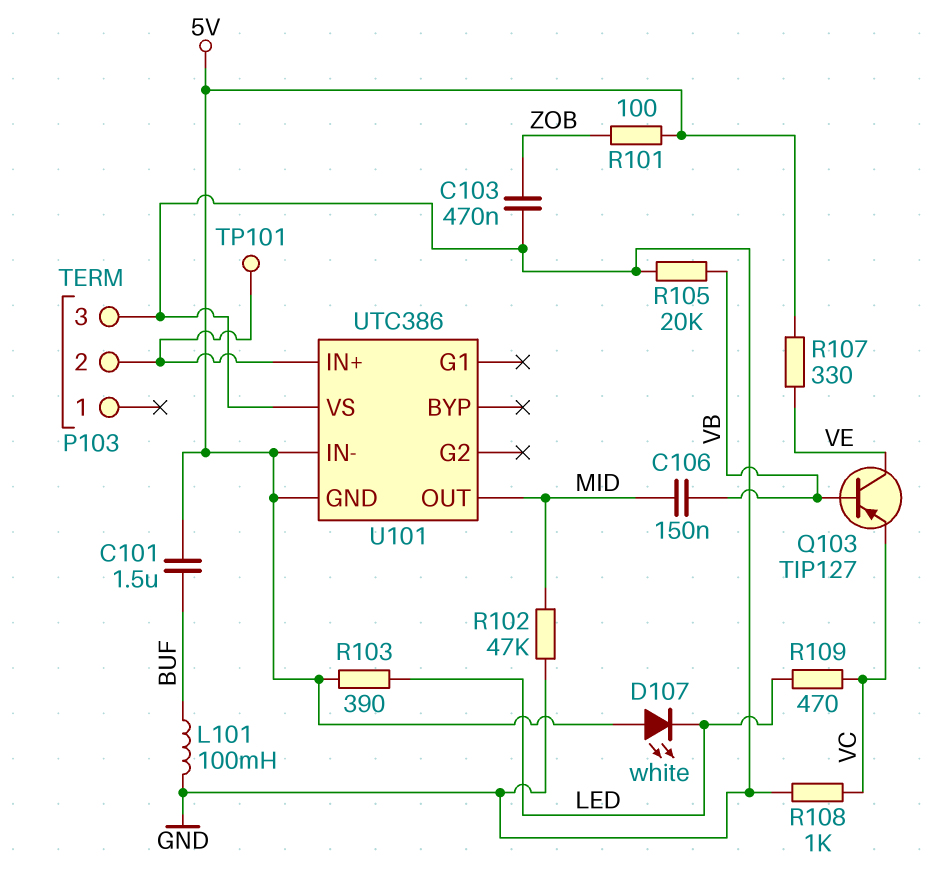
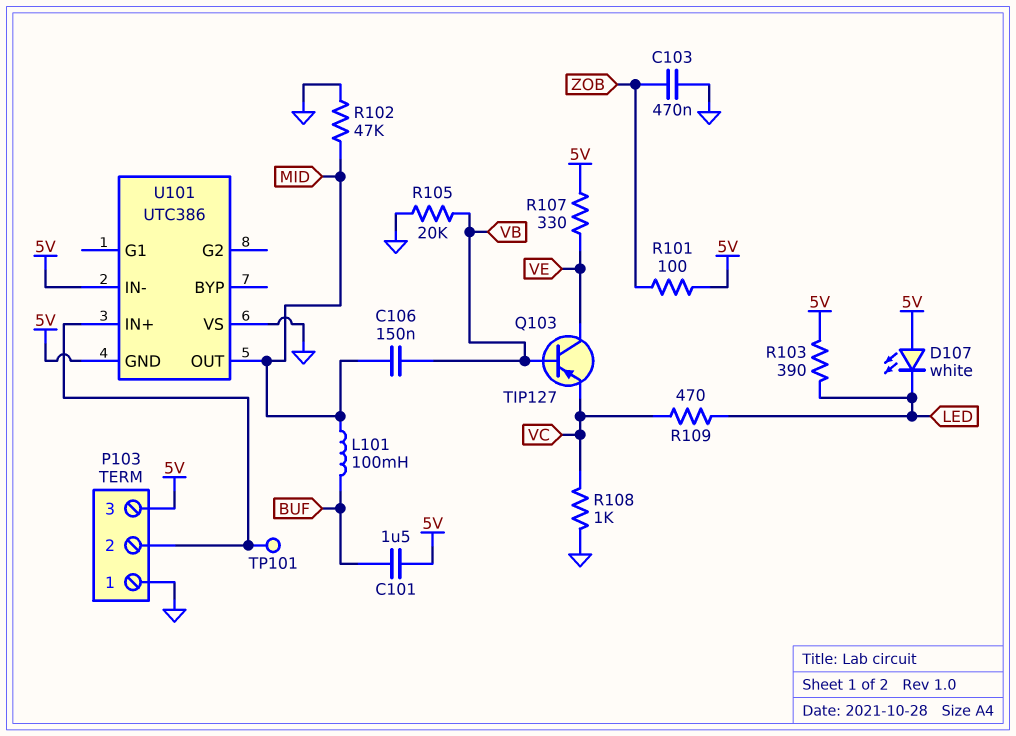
L101: 100mH (BUF, GND) -> 100mH (BUF, MID)
P103 pin 1: none -> GND
P103 pin 3: GND -> 5V

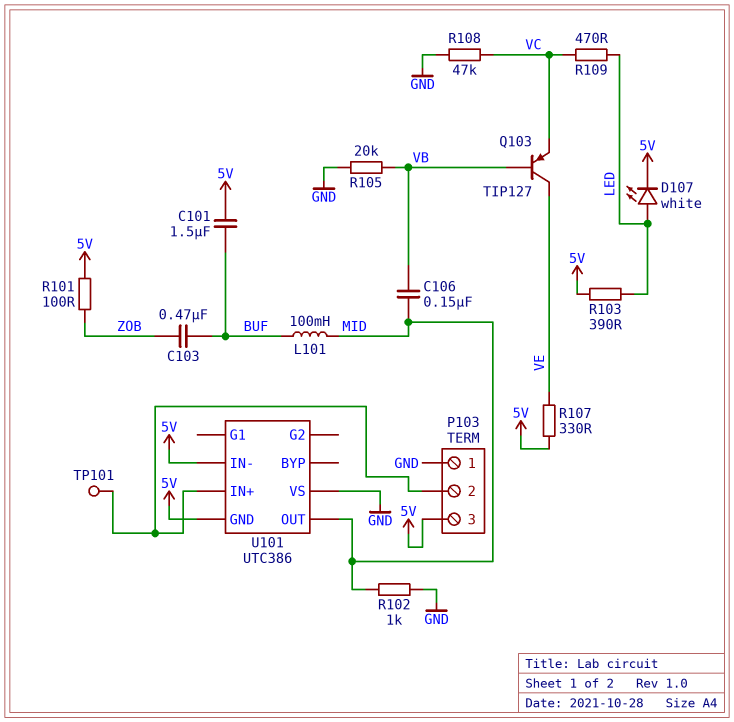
C103: 470nF (GND, ZOB) -> 470nF (BUF, ZOB)
D107: LED white (A 5V, K LED) -> LED white (A LED, K 5V)
R102: 47k (GND, MID) -> 1k (GND, MID)
R108: 1k (GND, VC) -> 47k (GND, VC)

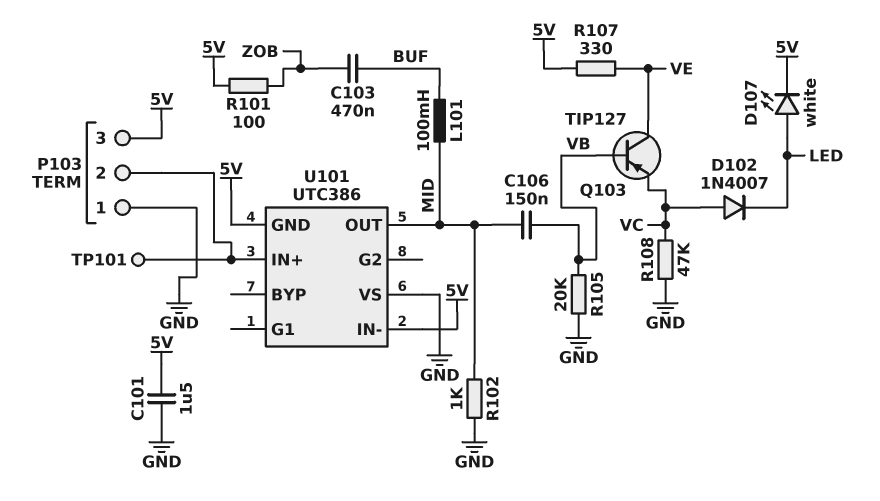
C101: 1.5uF (5V, BUF) -> 1.5uF (5V, GND)
D102: none -> diode 1N4007 (A VC, K LED)
R103: 390 (5V, LED) -> none
R109: 470 (LED, VC) -> none

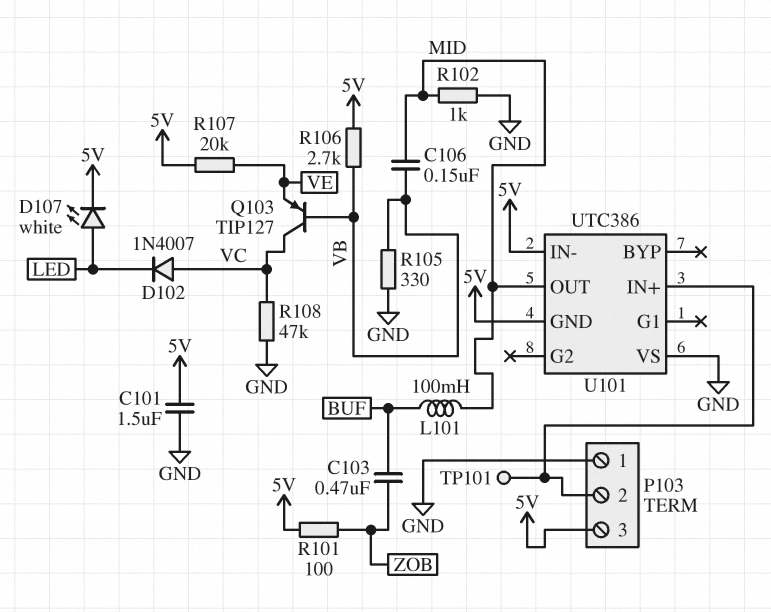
Q103: PNP TIP127 (B VB, C VE, E VC) -> PNP TIP127 (B VB, C VC, E VE)
R105: 20k (GND, VB) -> 330 (GND, VB)
R106: none -> 2.7k (5V, VB)
R107: 330 (5V, VE) -> 20k (5V, VE)

